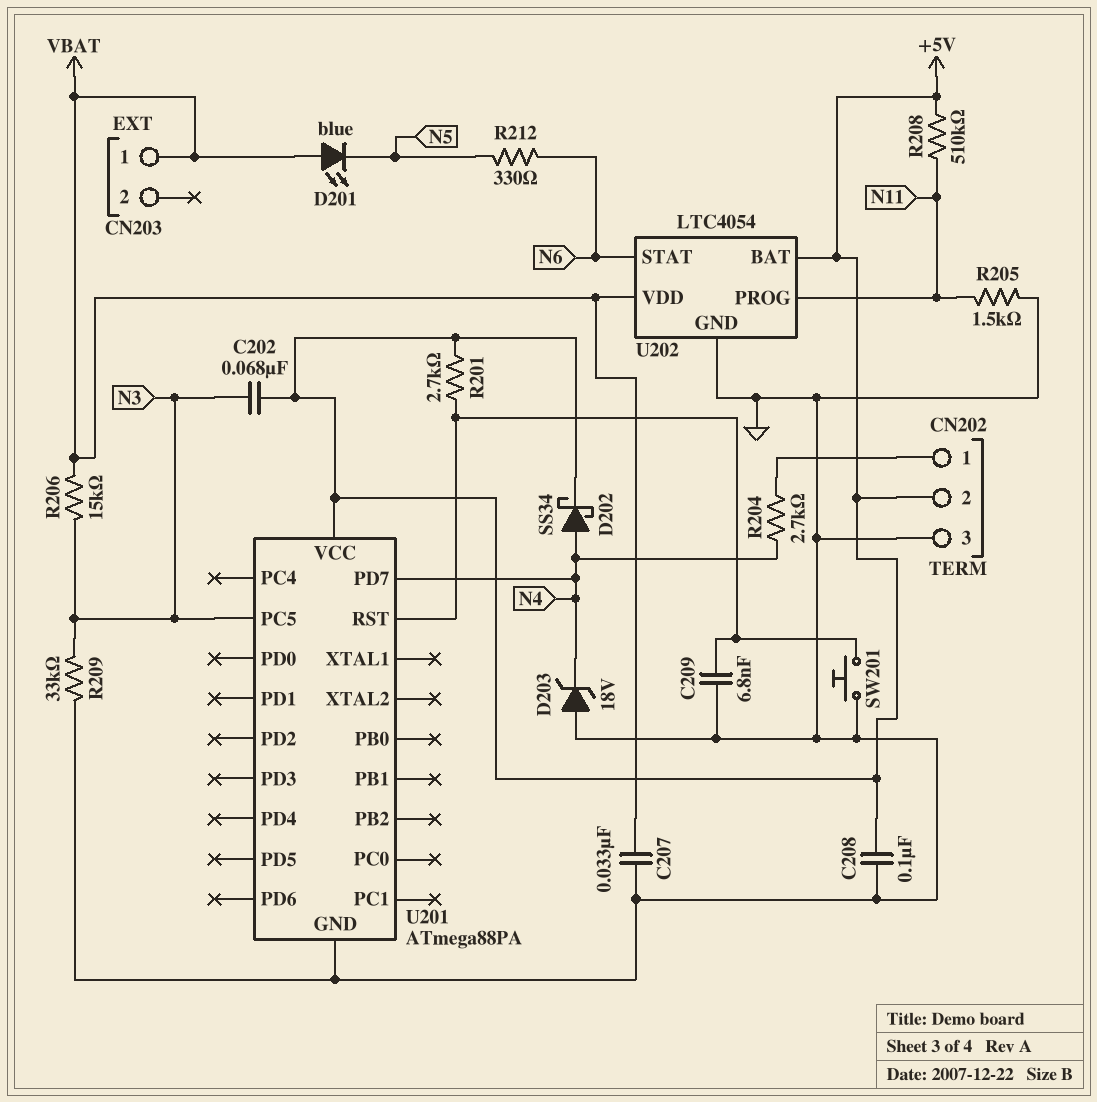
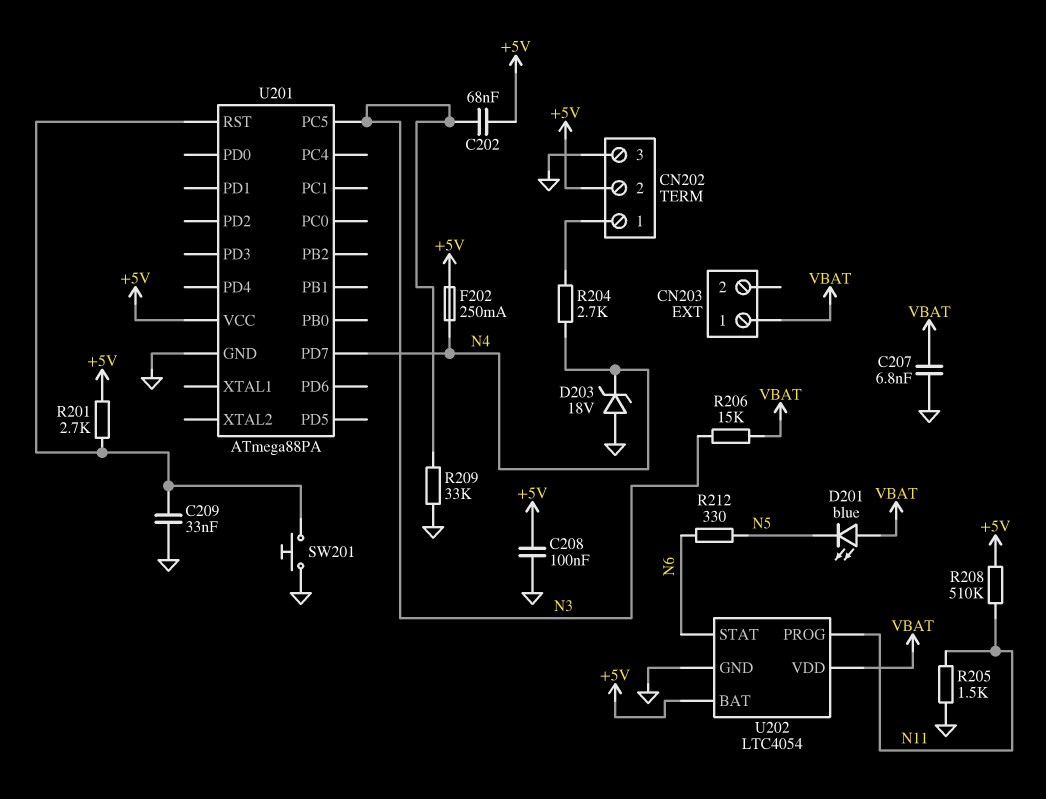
C207: 33nF (GND, VBAT) -> 6.8nF (GND, VBAT)
C209: 6.8nF (GND, U201/RST) -> 33nF (GND, U201/RST)
D202: schottky SS34 (A N4, K +5V) -> none
F202: none -> 250mA (+5V, N4)

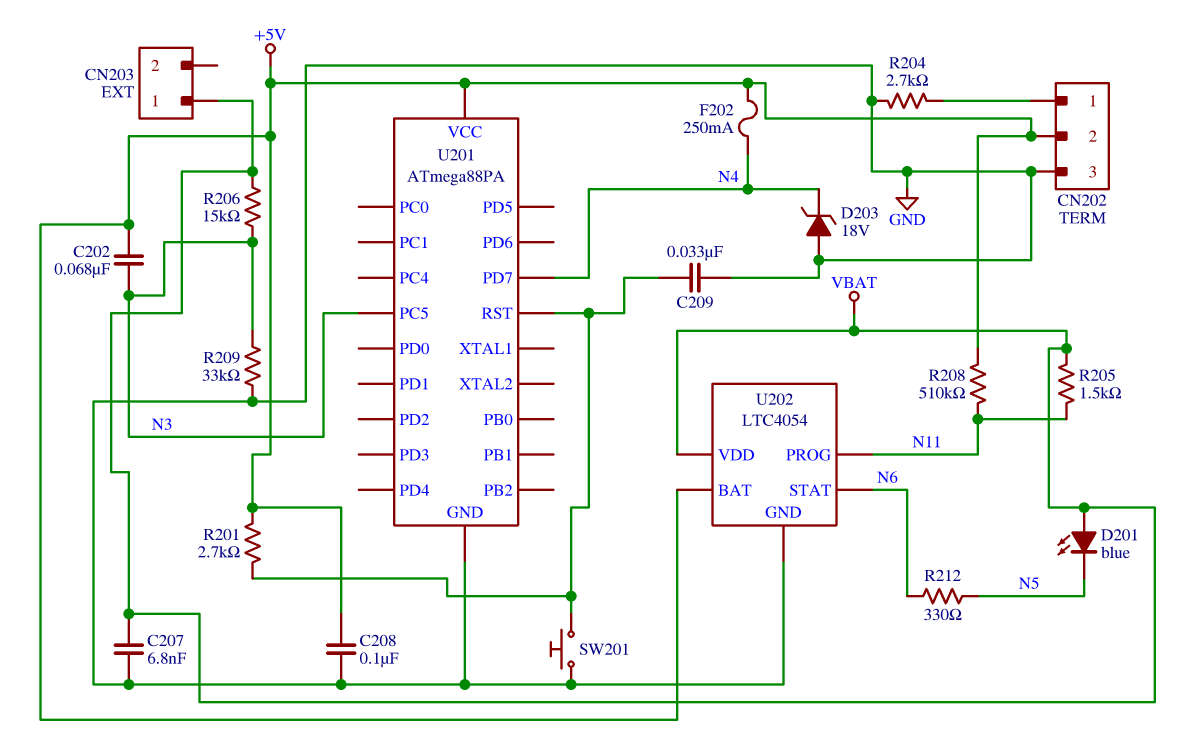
R204: 2.7k (CN202/1, N4) -> 2.7k (CN202/1, GND)
R205: 1.5k (GND, N11) -> 1.5k (N11, VBAT)

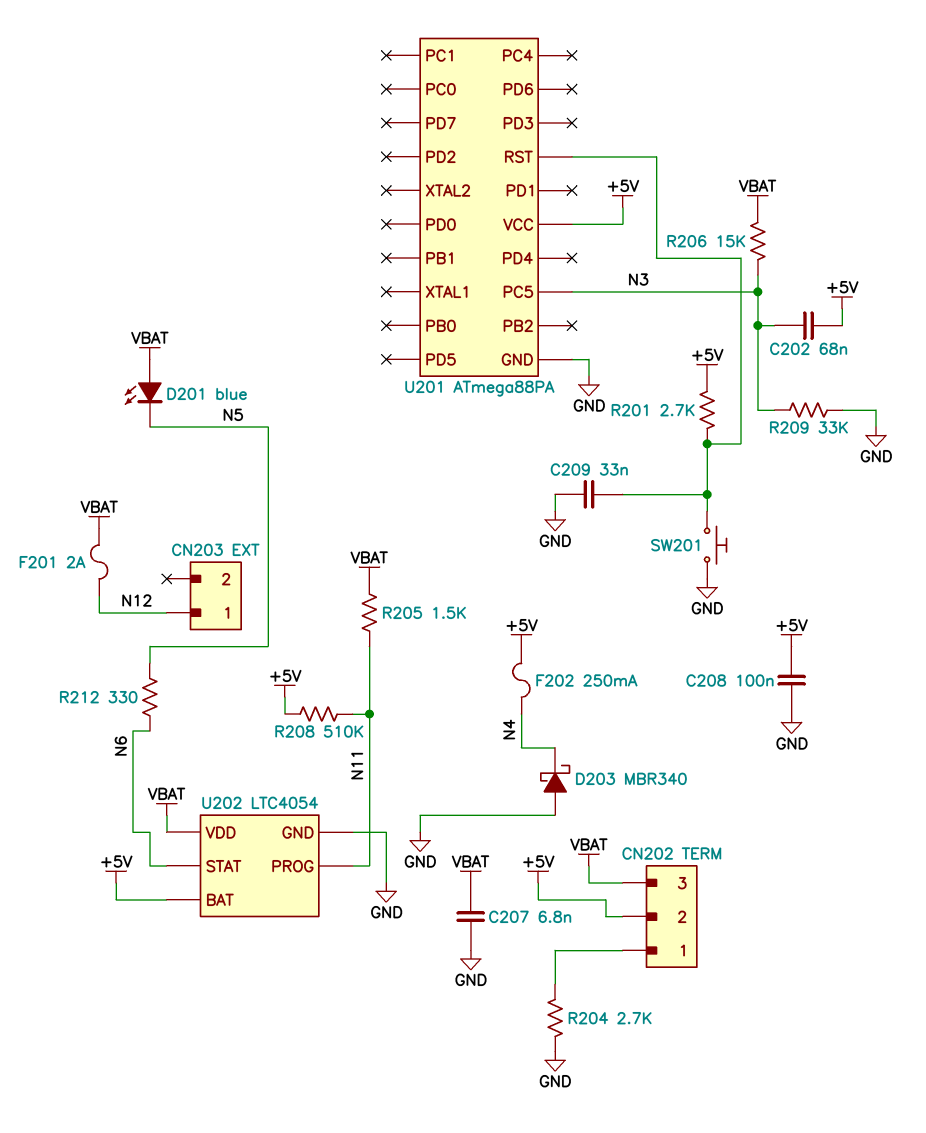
CN202 pin 3: GND -> VBAT
CN203 pin 1: VBAT -> N12
D203: zener 18V (A GND, K N4) -> schottky MBR340 (A GND, K N4)
F201: none -> 2A (N12, VBAT)
U201 pin PD7: N4 -> none

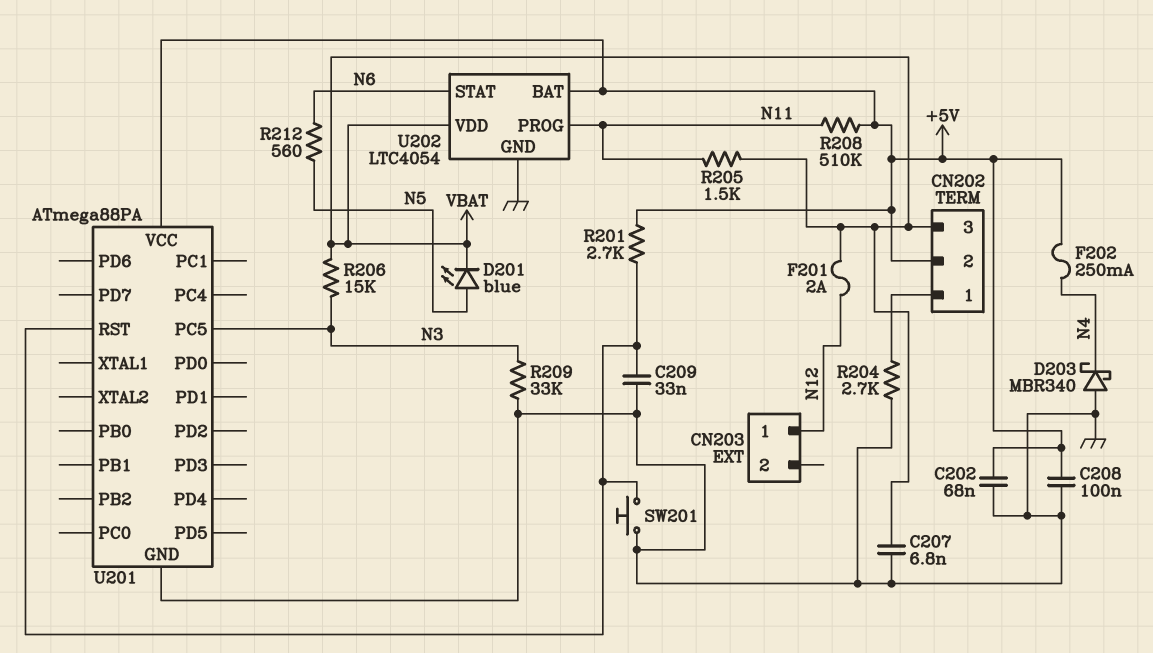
C202: 68nF (+5V, N3) -> 68nF (+5V, GND)
D201: LED blue (A VBAT, K N5) -> LED blue (A N5, K VBAT)
R212: 330 (N5, N6) -> 560 (N5, N6)

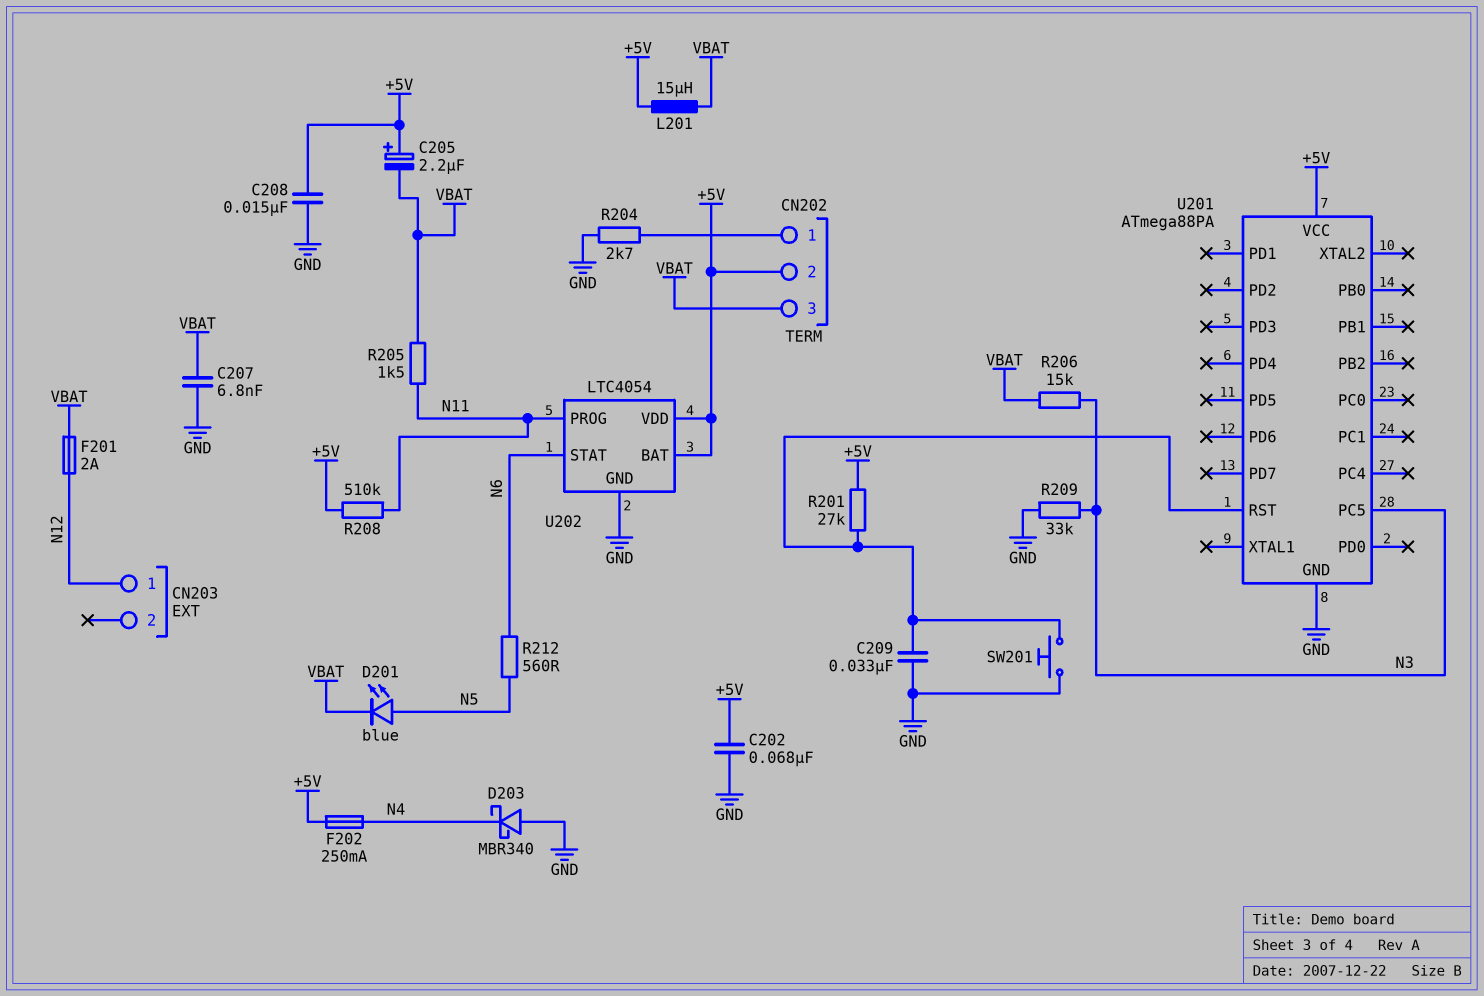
C205: none -> 2.2uF (plus +5V, minus VBAT)
C208: 100nF (+5V, GND) -> 15nF (+5V, GND)
L201: none -> 15uH (+5V, VBAT)
R201: 2.7k (+5V, U201/RST) -> 27k (+5V, U201/RST)
U202 pin VDD: VBAT -> +5V

